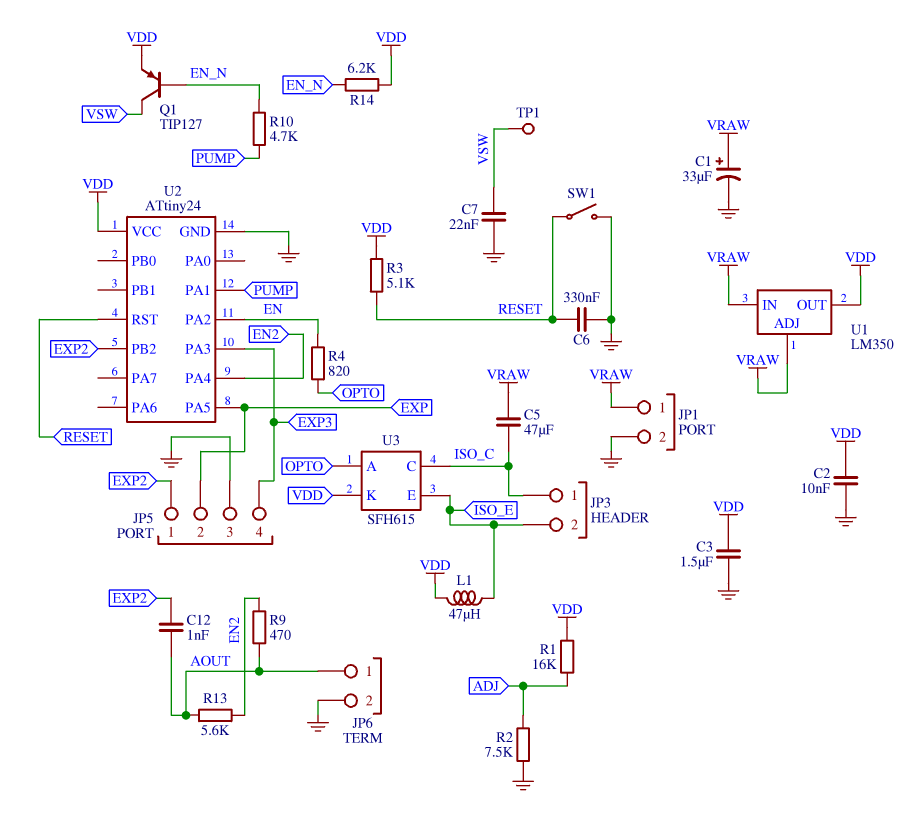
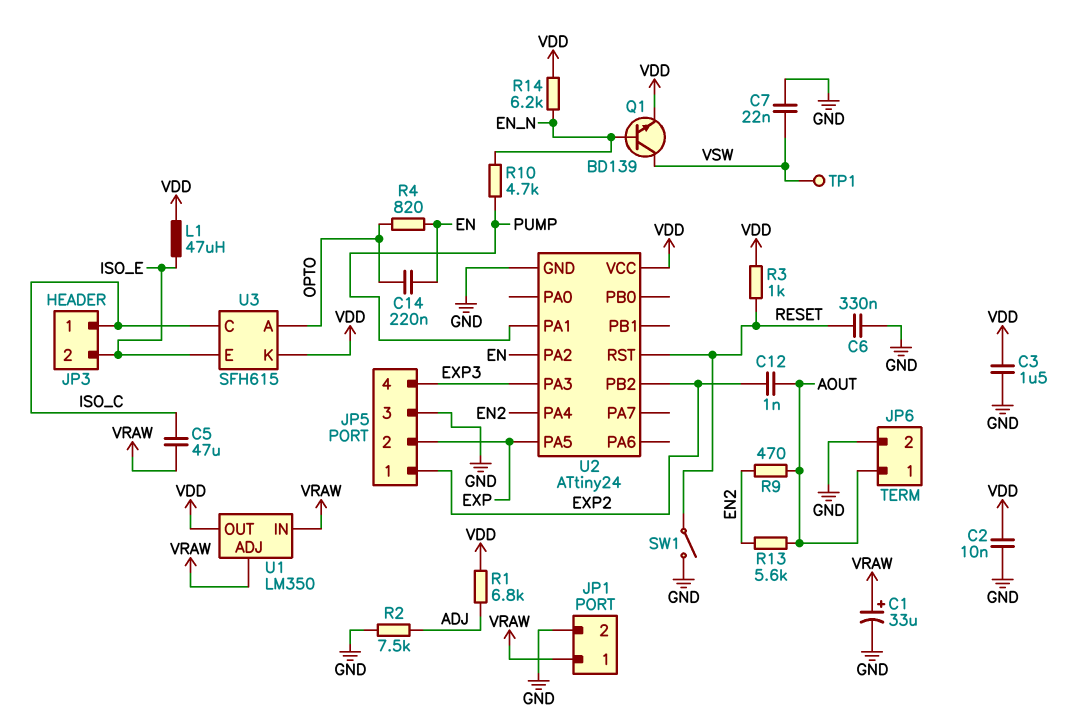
C14: none -> 220nF (EN, OPTO)
Q1: PNP TIP127 (B EN_N, C VSW, E VDD) -> NPN BD139 (B EN_N, C VSW, E VDD)
R1: 16k (ADJ, VDD) -> 6.8k (ADJ, VDD)
R3: 5.1k (RESET, VDD) -> 1k (RESET, VDD)

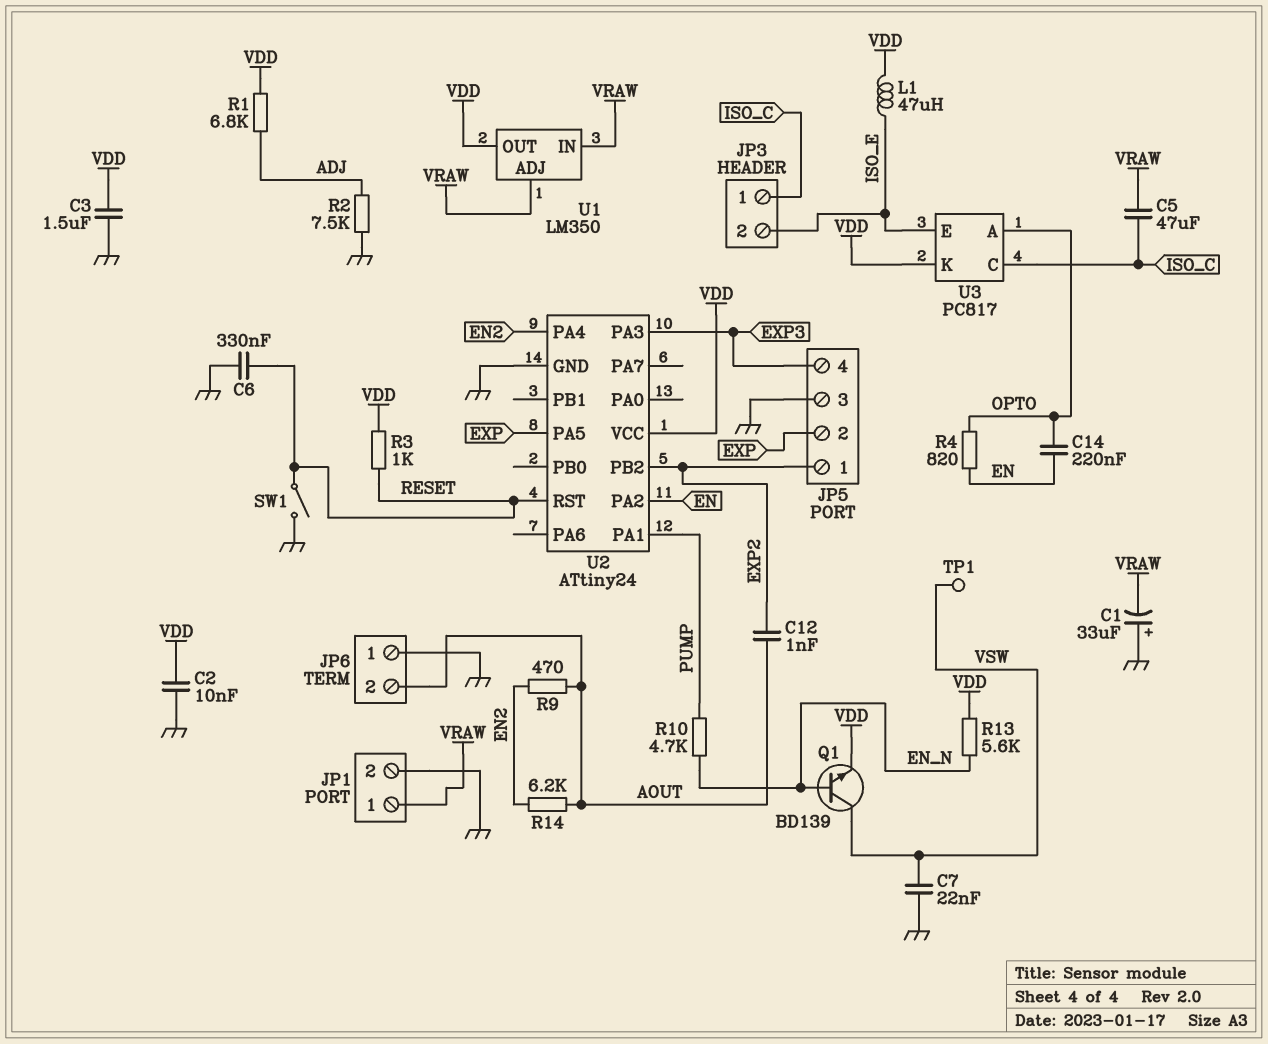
C1: 33uF (plus VRAW, minus GND) -> 33uF (plus GND, minus VRAW)
JP6 pin 1: AOUT -> GND
JP6 pin 2: GND -> AOUT
R13: 5.6k (AOUT, EN2) -> 5.6k (EN_N, VDD)
R14: 6.2k (EN_N, VDD) -> 6.2k (AOUT, EN2)
U3: SFH615 -> PC817

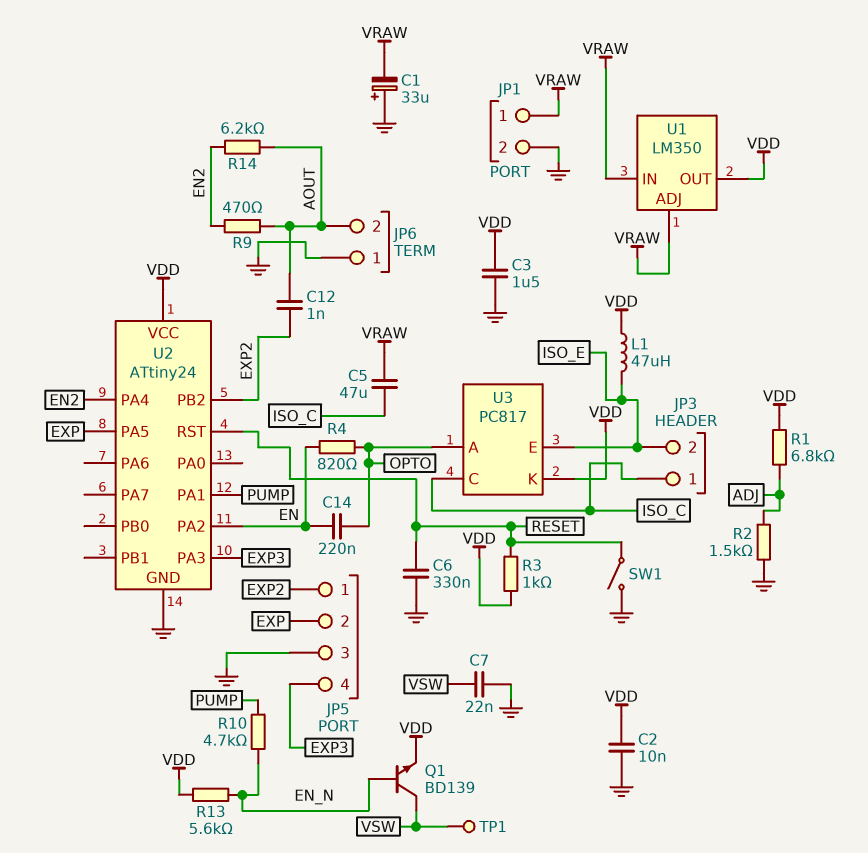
R2: 7.5k (ADJ, GND) -> 1.5k (ADJ, GND)

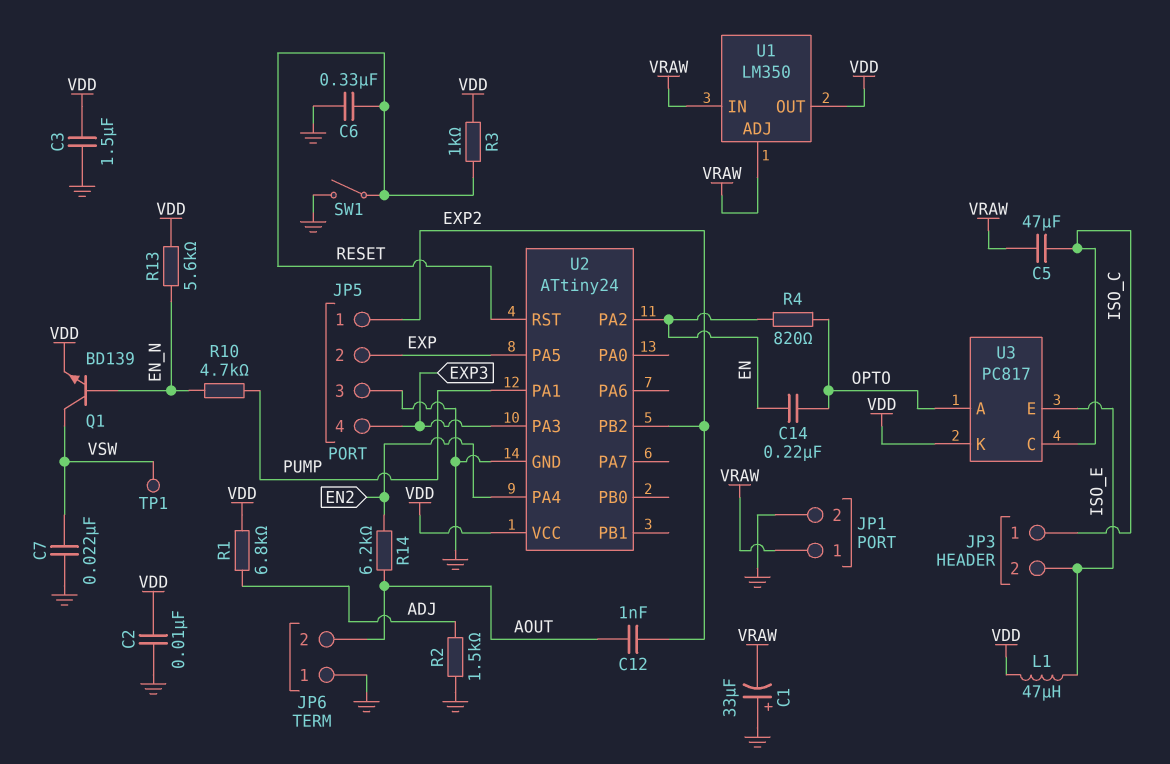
R9: 470 (AOUT, EN2) -> none

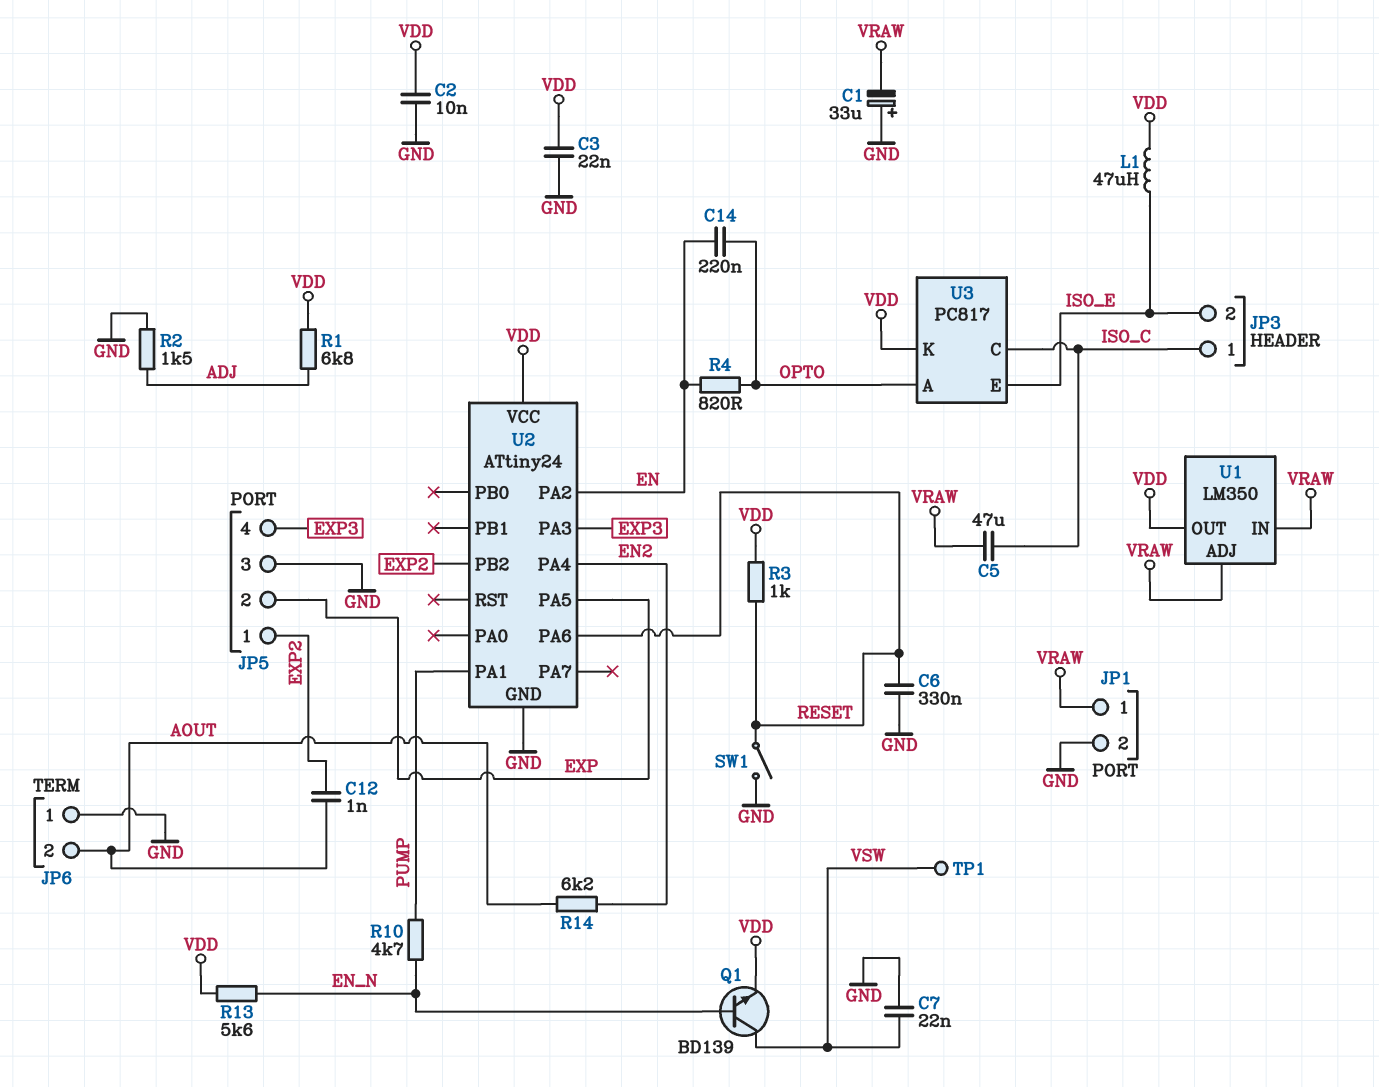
C3: 1.5uF (GND, VDD) -> 22nF (GND, VDD)
U2 pin PA6: none -> RESET
U2 pin RST: RESET -> none

